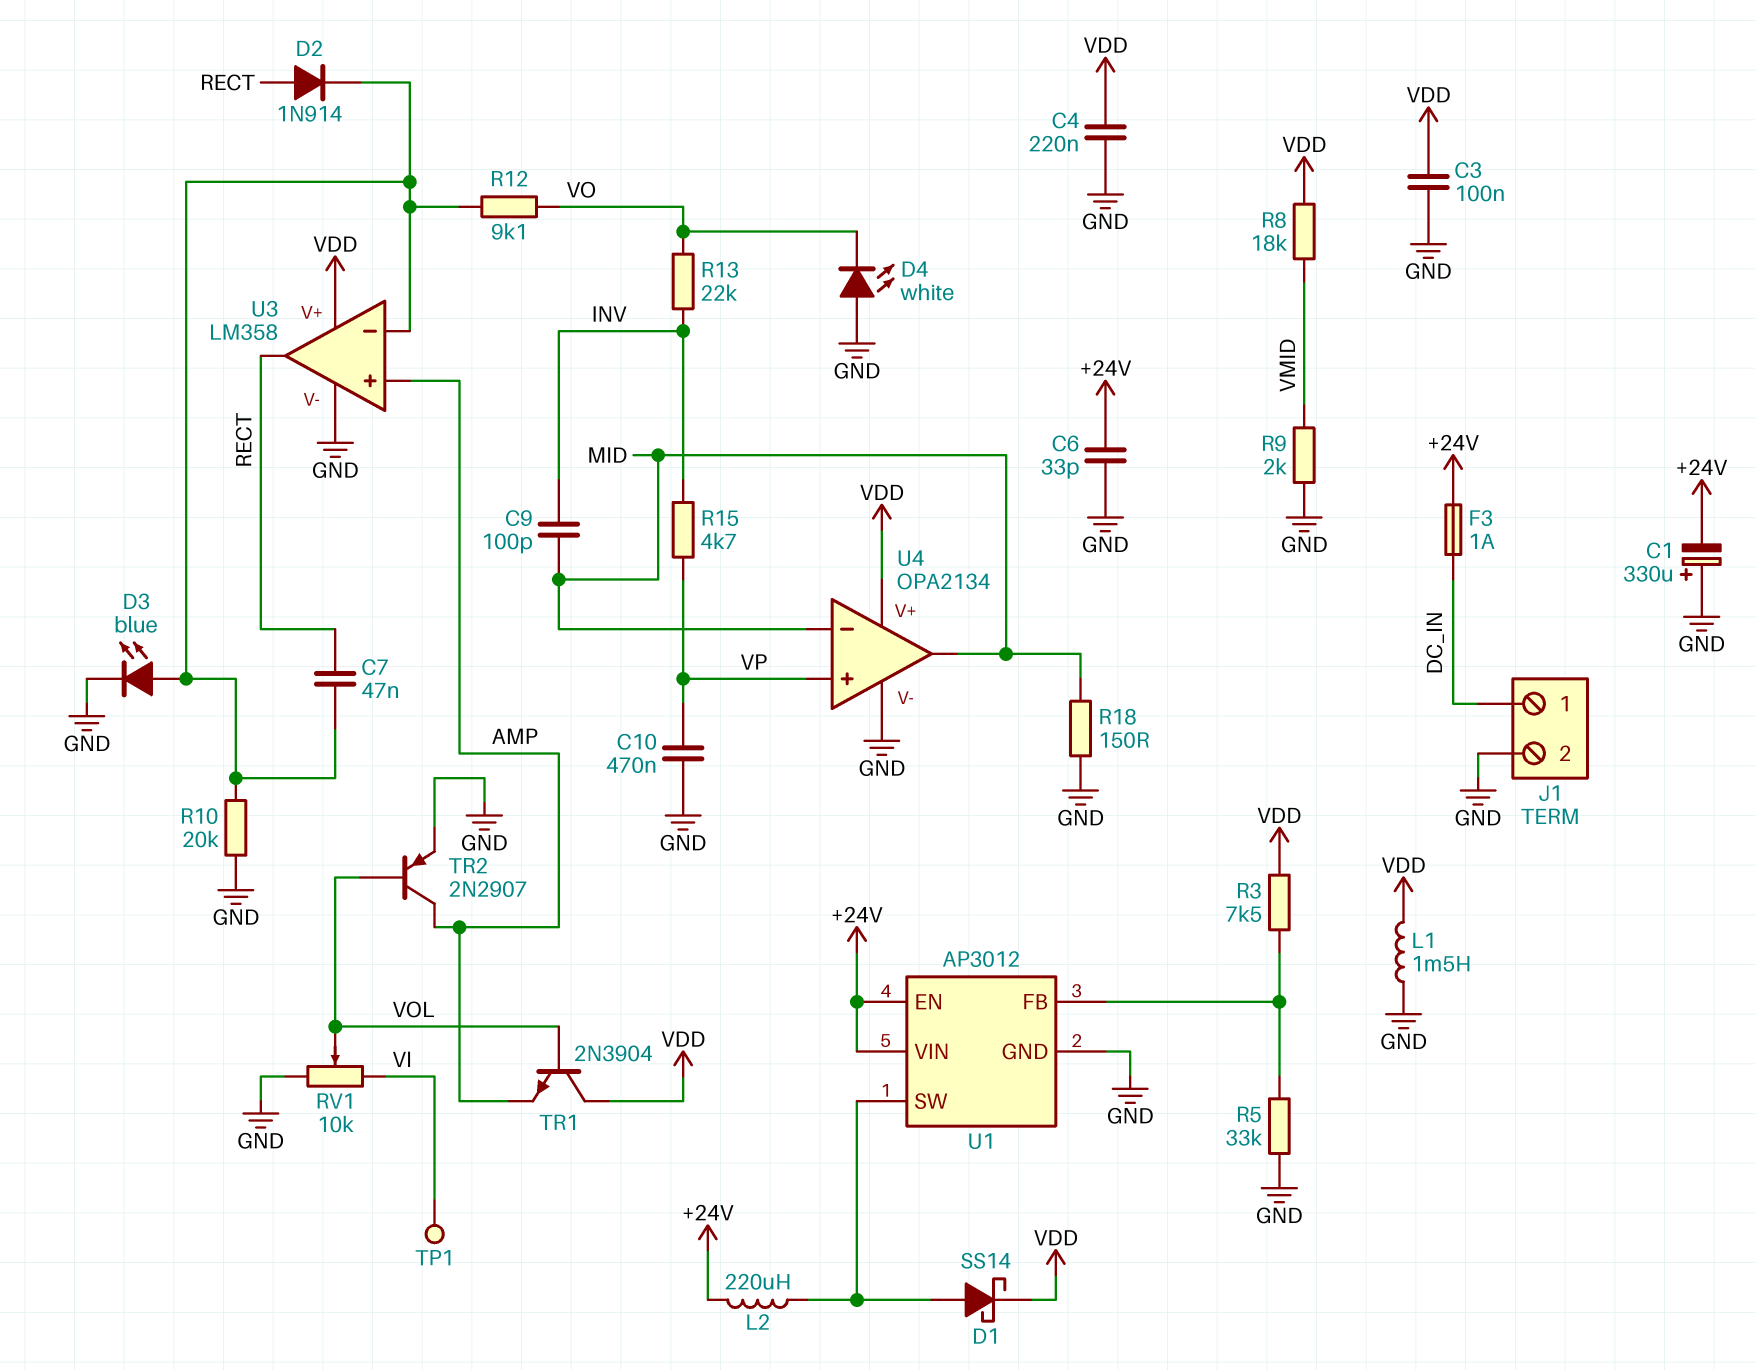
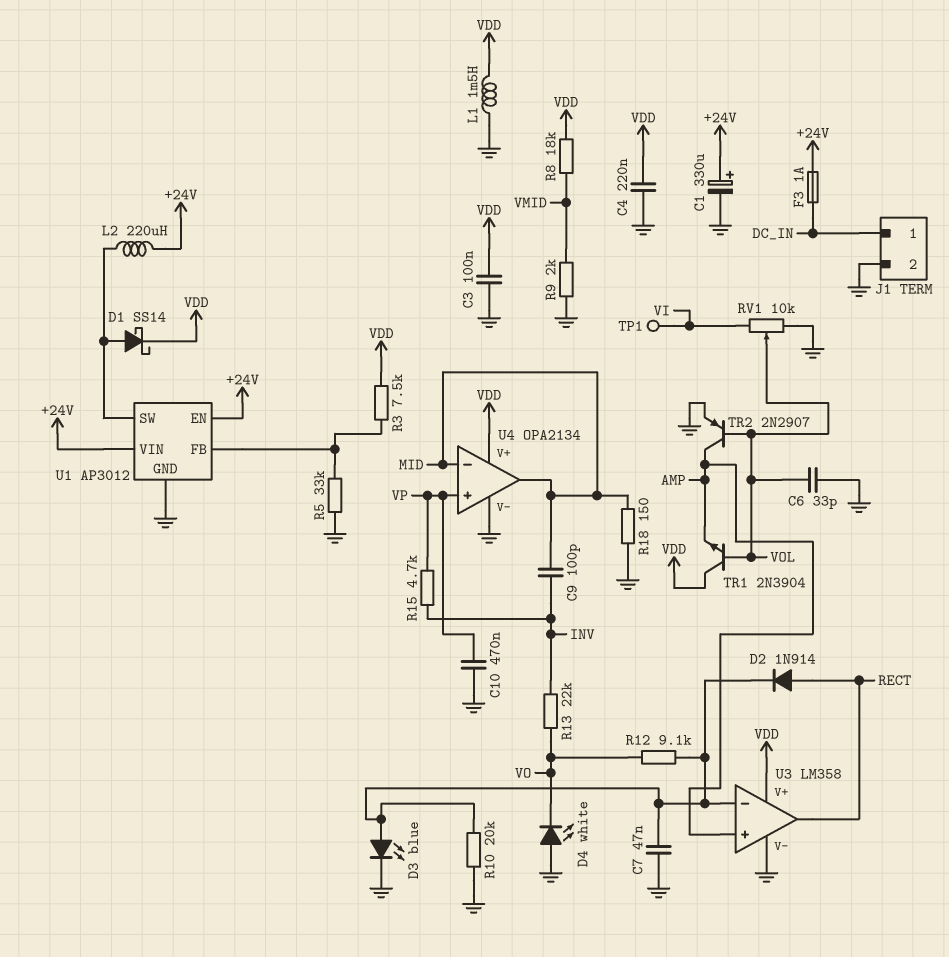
C1: 330uF (plus GND, minus +24V) -> 330uF (plus +24V, minus GND)
C6: 33pF (+24V, GND) -> 33pF (GND, VOL)
C7: 47nF (RECT, U3/in-) -> 47nF (GND, U3/in-)

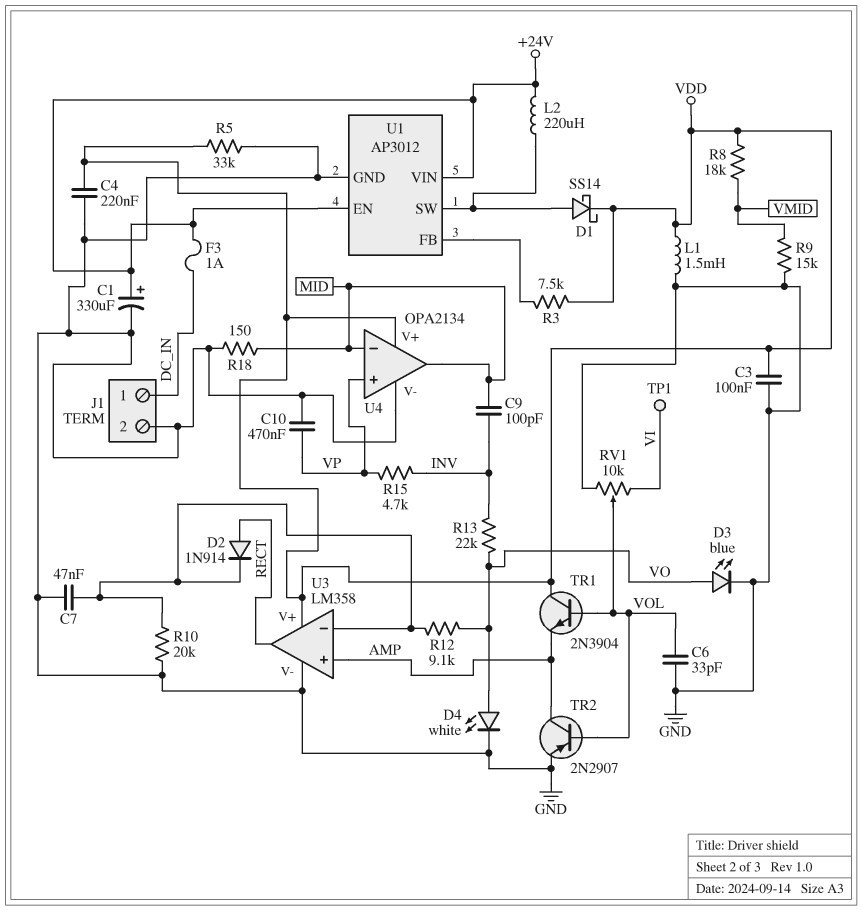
D3: LED blue (A U3/in-, K GND) -> LED blue (A VO, K GND)
D4: LED white (A GND, K VO) -> LED white (A VO, K GND)
R5: 33k (GND, U1/FB) -> 33k (GND, VDD)
R9: 2k (GND, VMID) -> 15k (GND, VMID)

